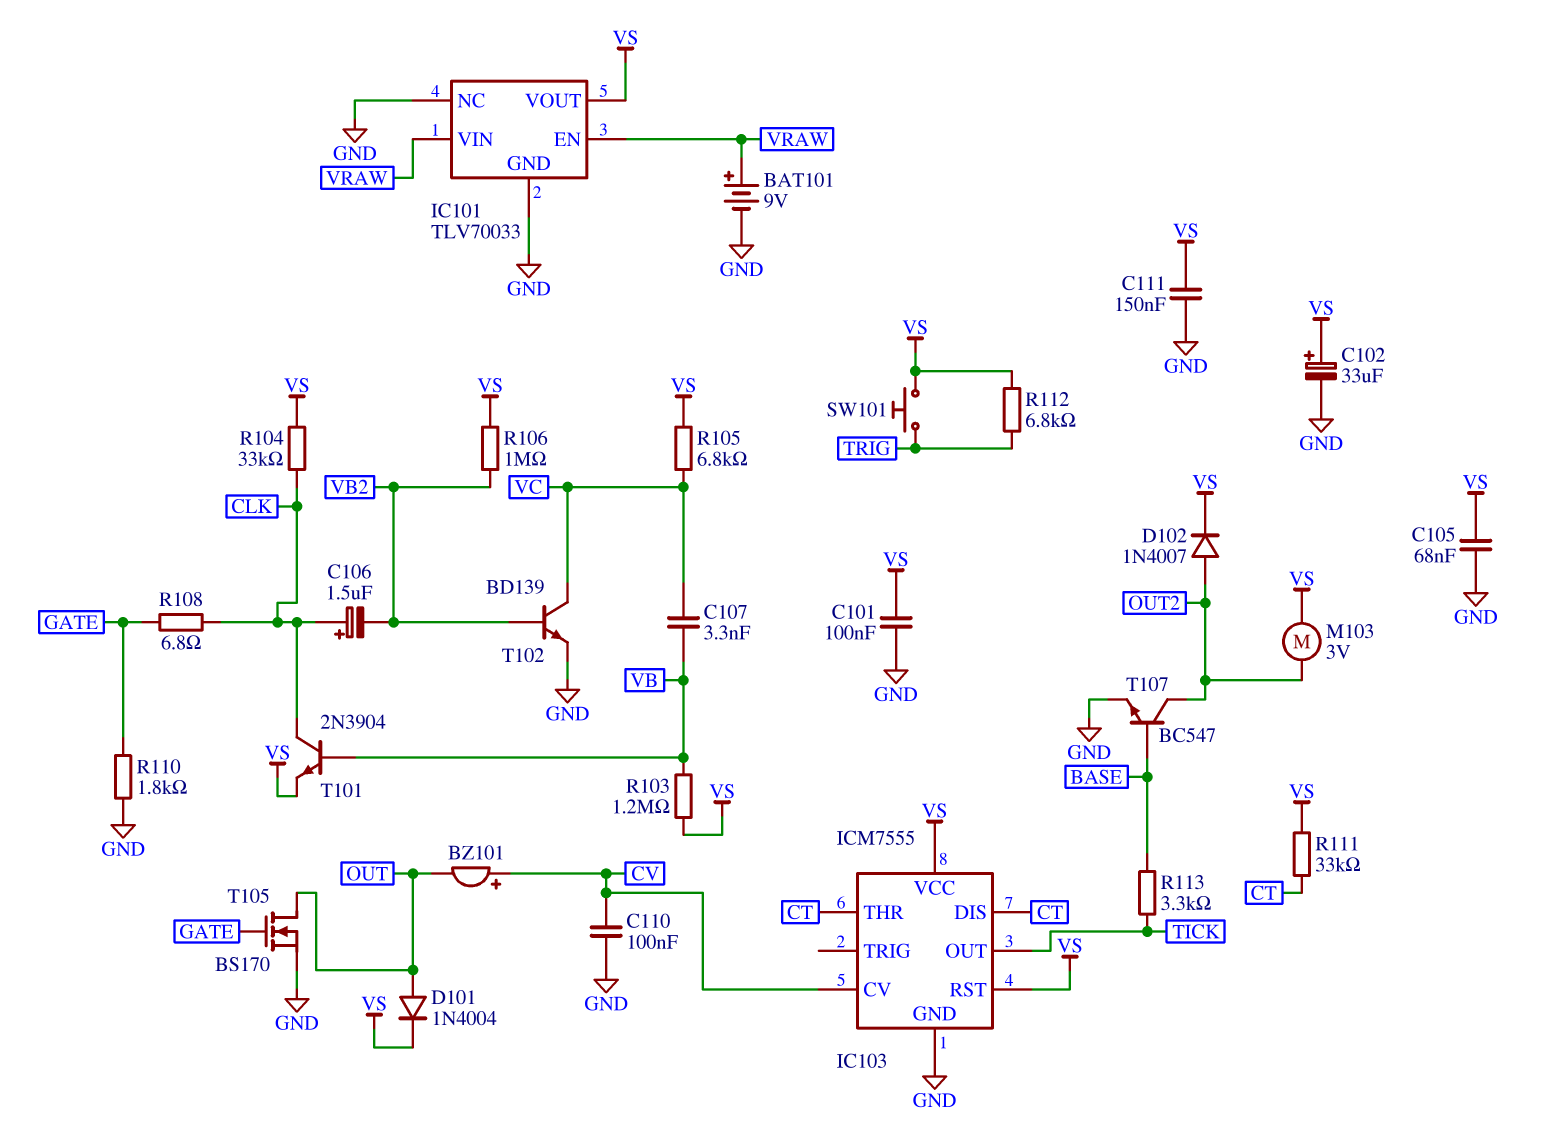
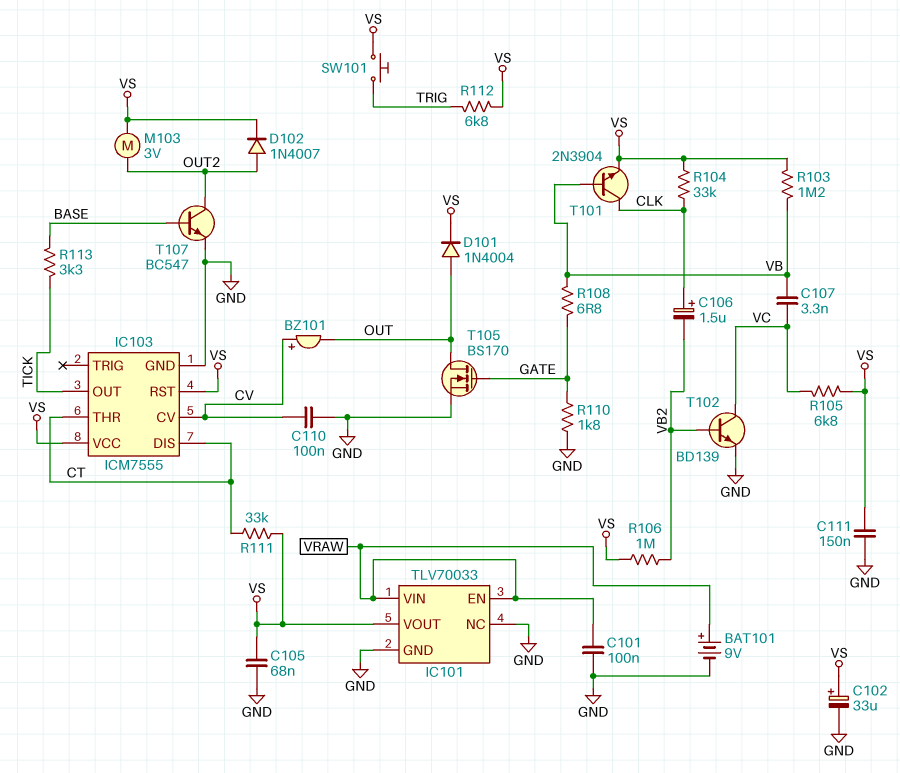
C101: 100nF (GND, VS) -> 100nF (GND, VRAW)
R108: 6.8 (CLK, GATE) -> 6.8 (GATE, VB)

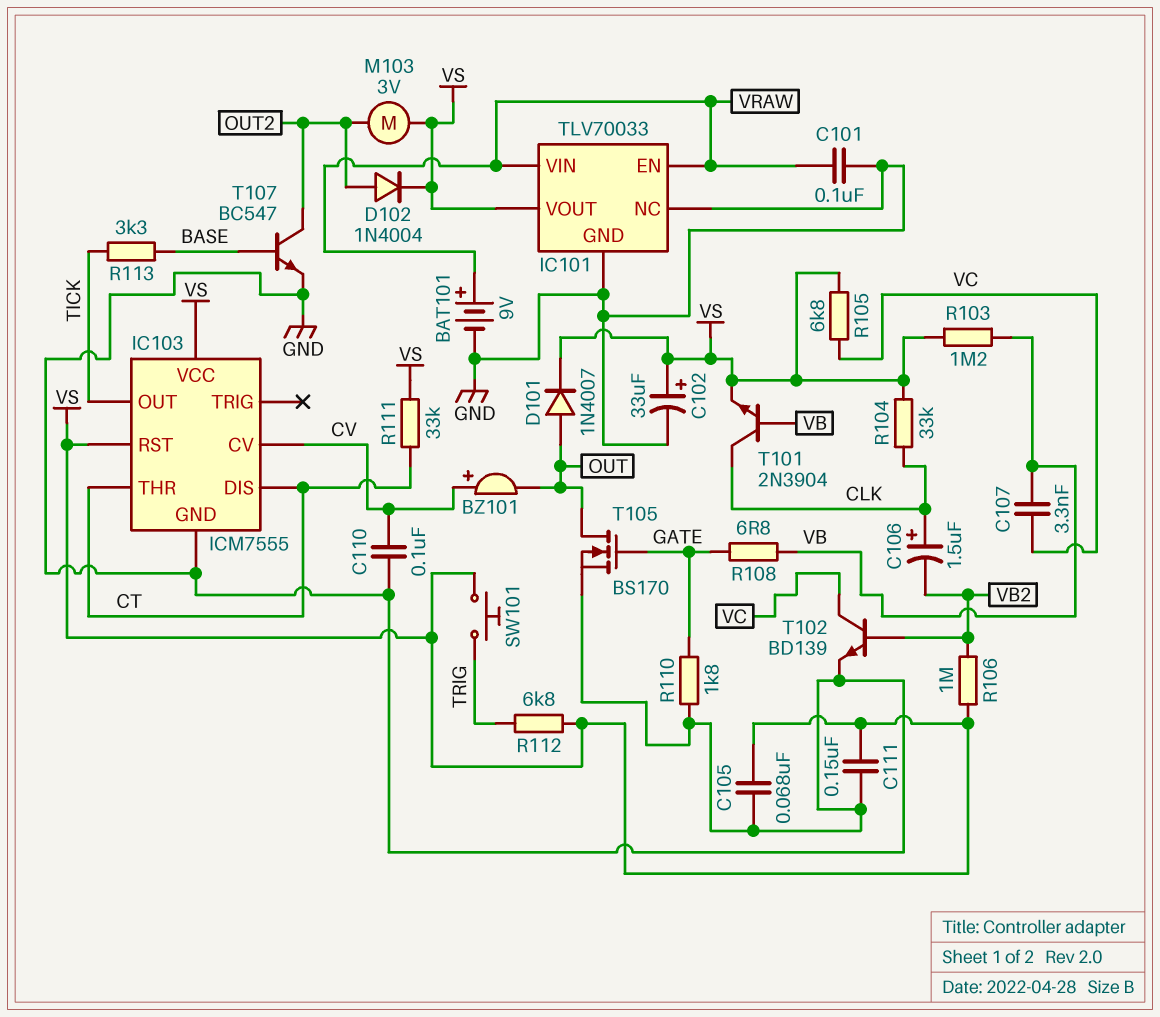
D101: diode 1N4004 (A OUT, K VS) -> diode 1N4007 (A OUT, K VS)
D102: diode 1N4007 (A OUT2, K VS) -> diode 1N4004 (A OUT2, K VS)

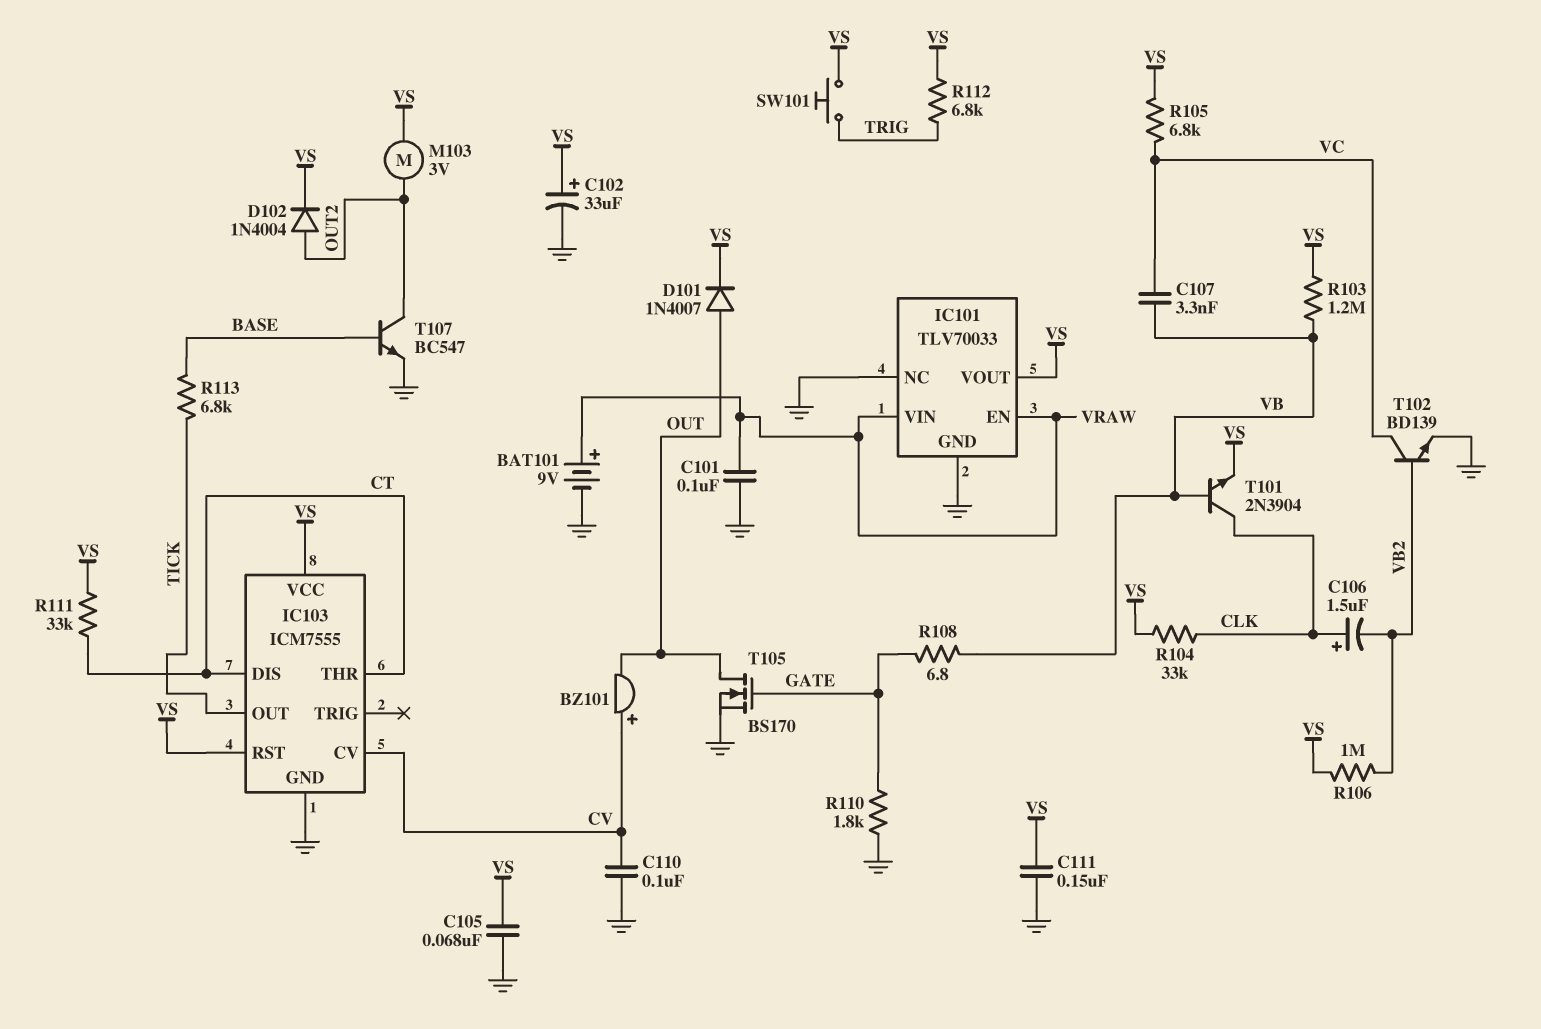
R113: 3.3k (BASE, TICK) -> 6.8k (BASE, TICK)

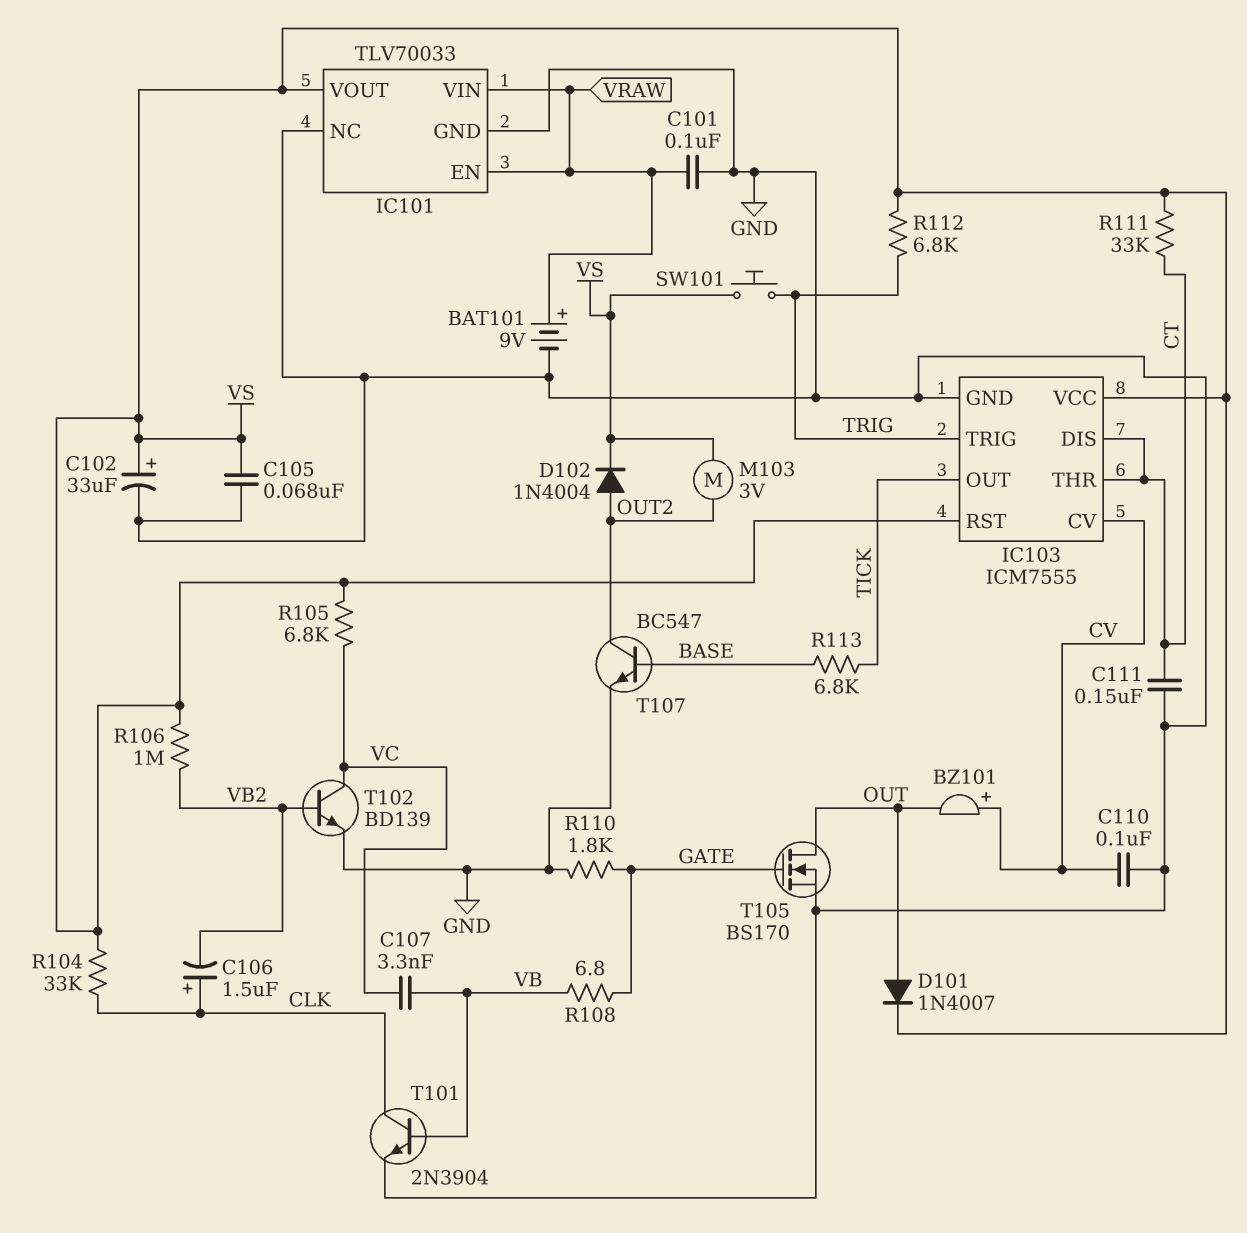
C111: 150nF (GND, VS) -> 150nF (CT, GND)
IC103 pin TRIG: none -> TRIG
R103: 1.2M (VB, VS) -> none
T101: NPN 2N3904 (B VB, C CLK, E VS) -> NPN 2N3904 (B VB, C CLK, E GND)

